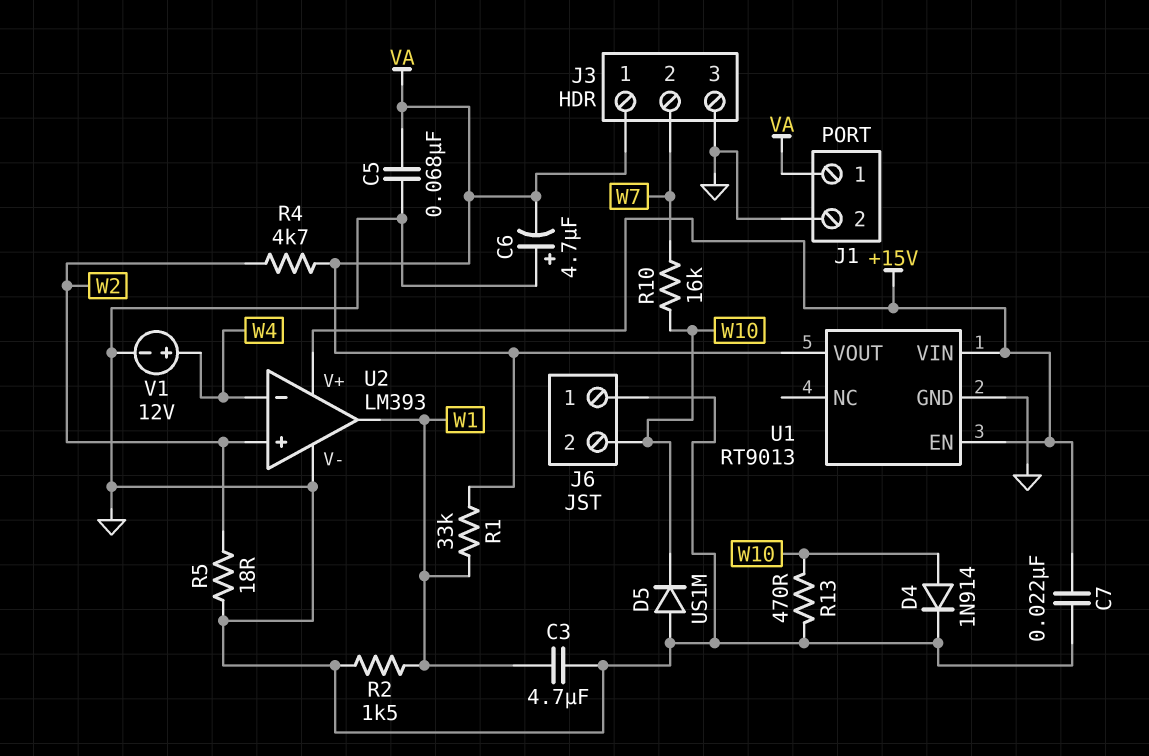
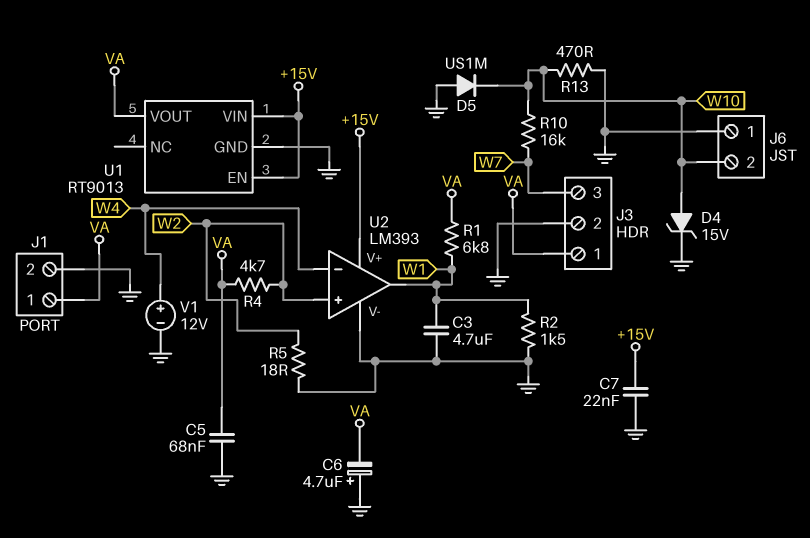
D4: diode 1N914 (A W10, K GND) -> zener 15V (A W10, K GND)
J3 pin 2: W7 -> GND
J3 pin 3: GND -> W7
R1: 33k (VA, W1) -> 6.8k (VA, W1)

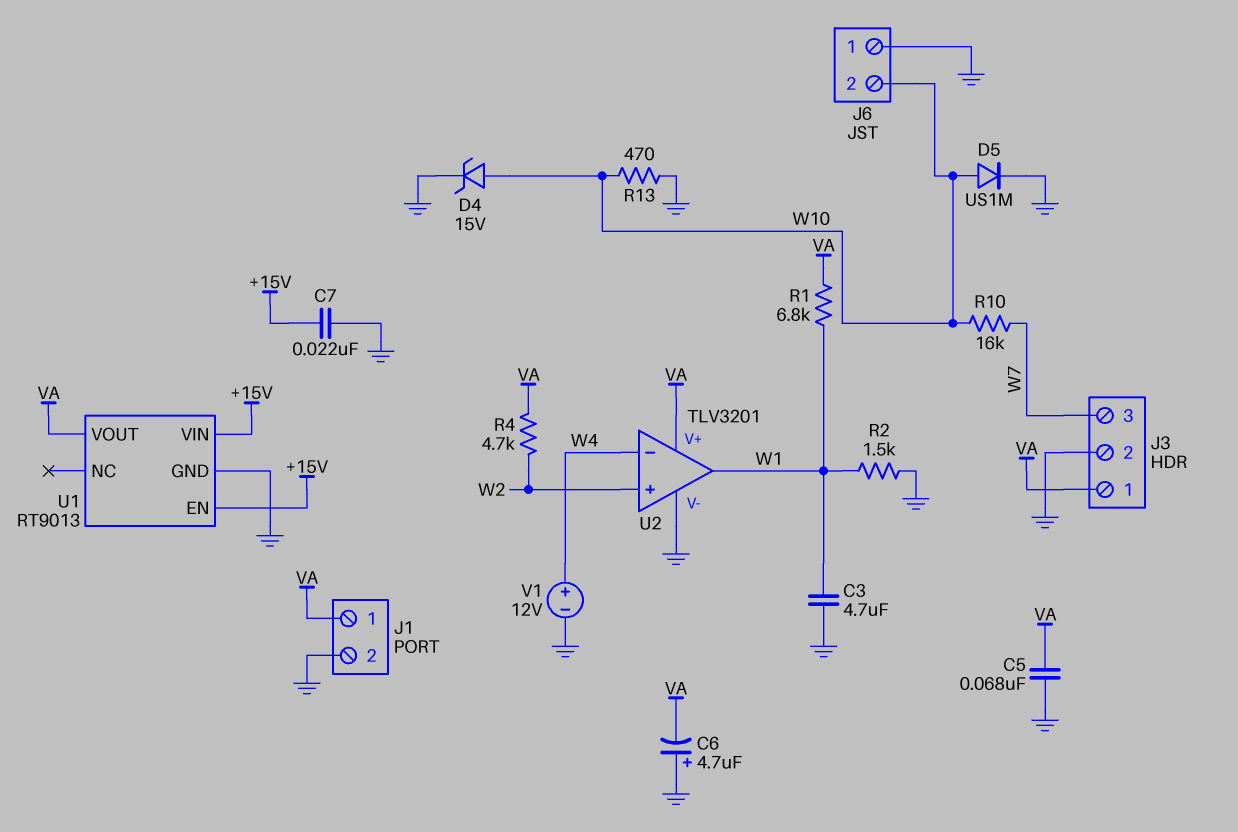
D5: diode US1M (A GND, K W10) -> diode US1M (A W10, K GND)
R5: 18 (GND, W2) -> none
U2: LM393 -> TLV3201
U2 pin V+: +15V -> VA

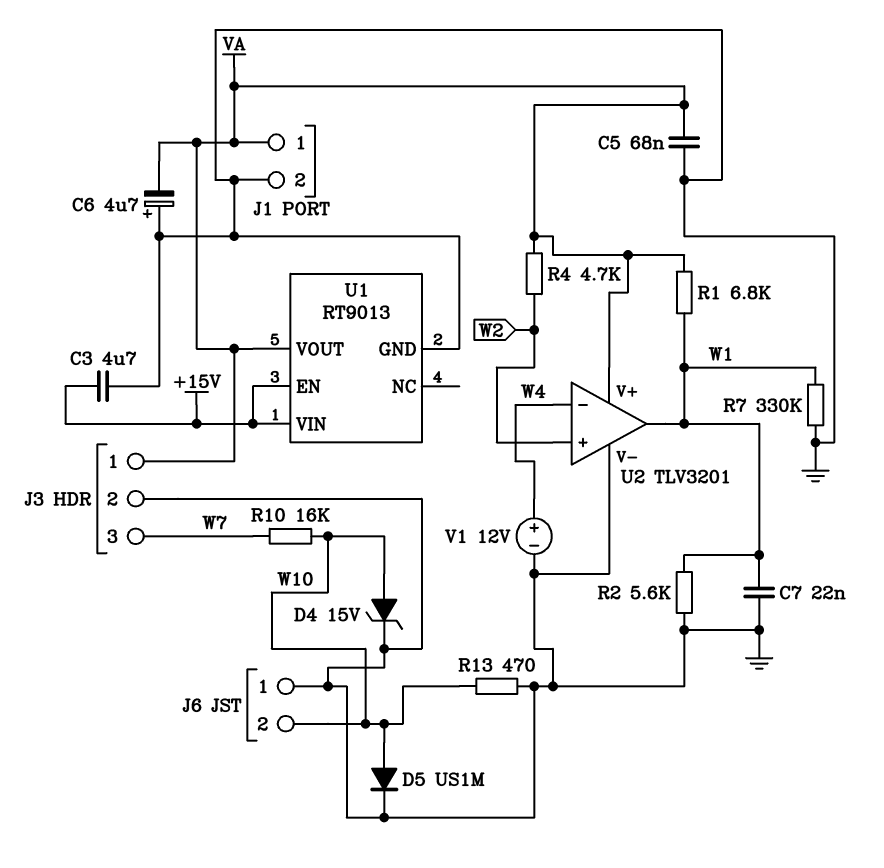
C3: 4.7uF (GND, W1) -> 4.7uF (+15V, GND)
C7: 22nF (+15V, GND) -> 22nF (GND, W1)
R2: 1.5k (GND, W1) -> 5.6k (GND, W1)
R7: none -> 330k (GND, W1)

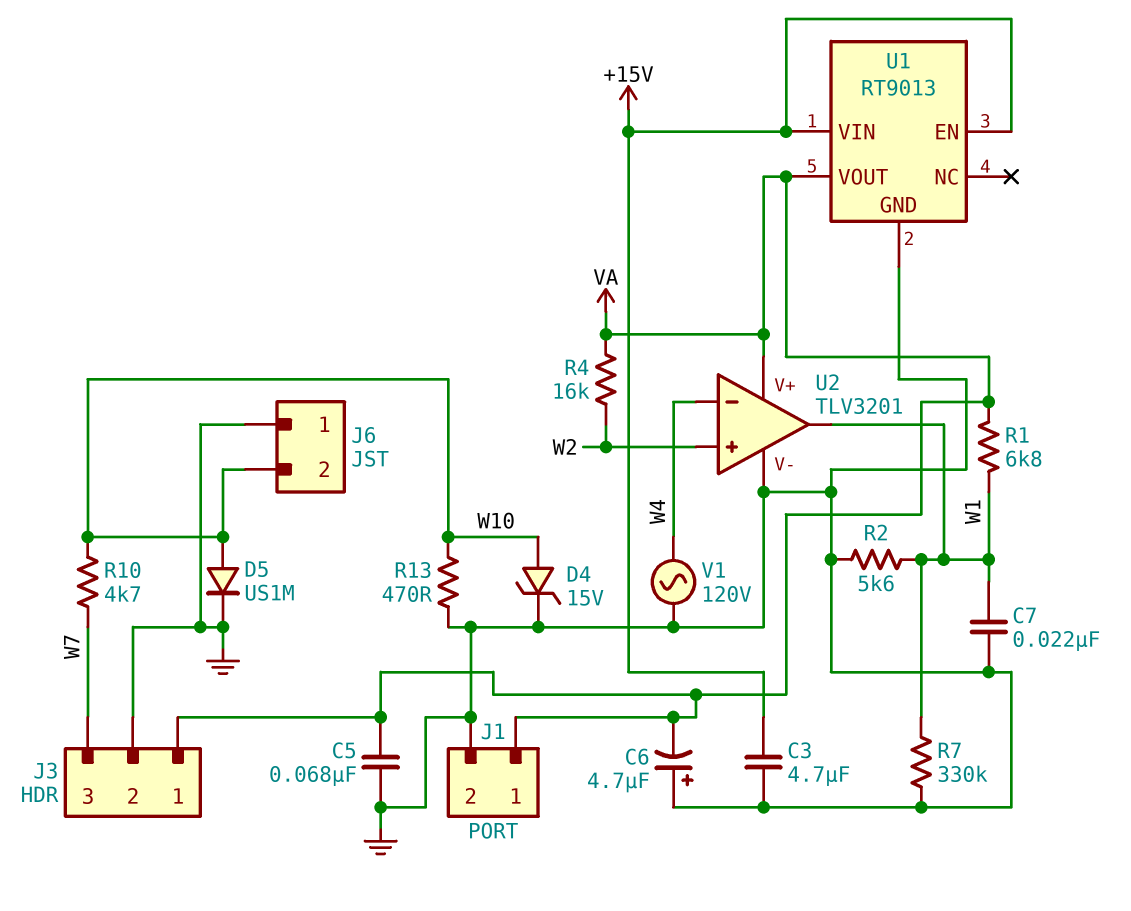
R4: 4.7k (VA, W2) -> 16k (VA, W2)
R10: 16k (W7, W10) -> 4.7k (W7, W10)
V1: 12V (plus W4, minus GND) -> AC 120V (GND, W4)

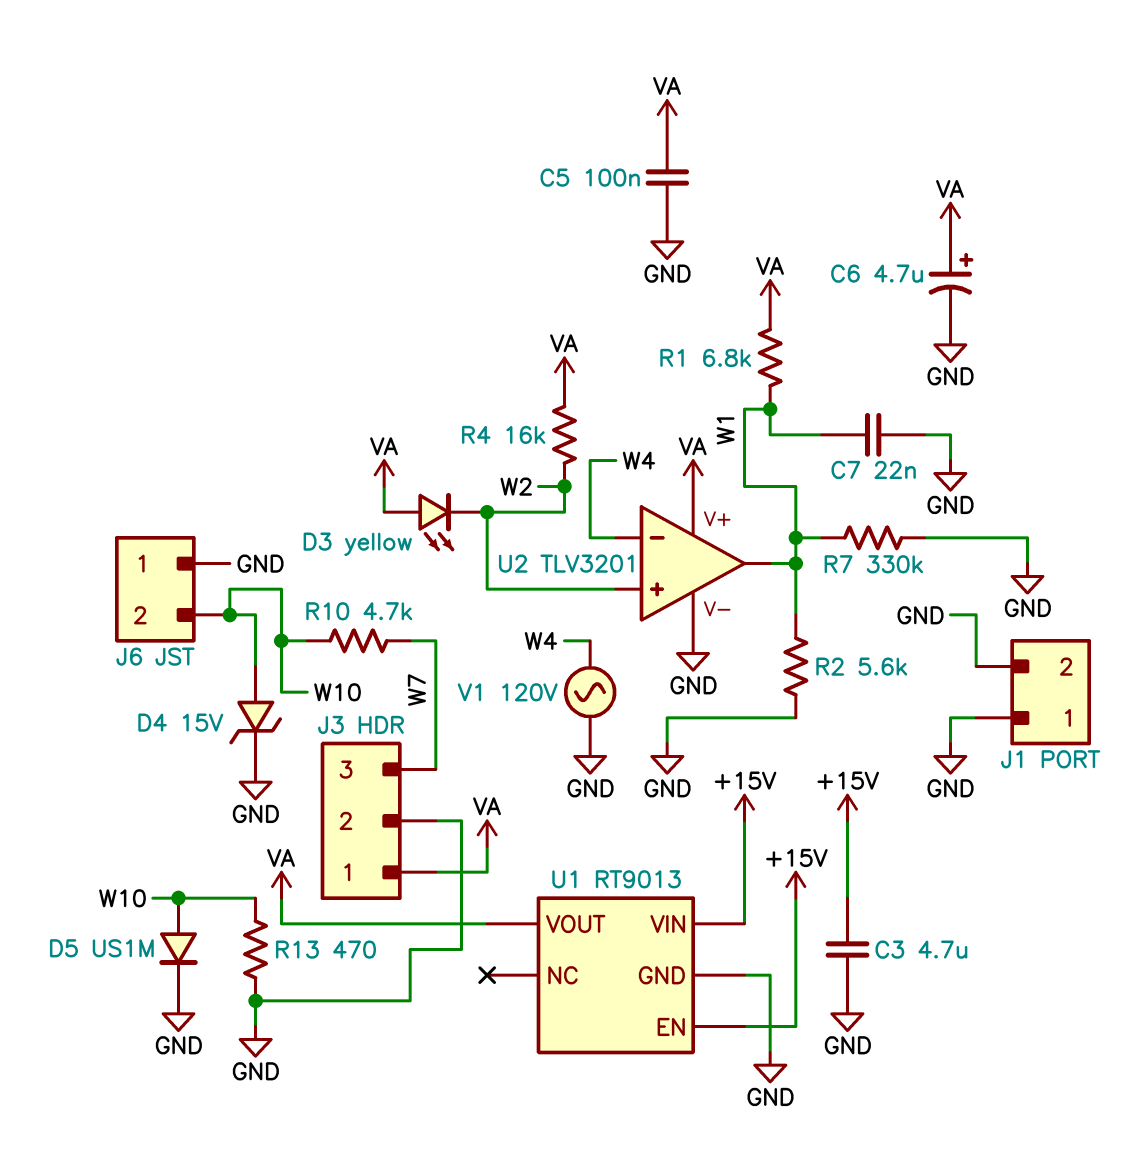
C5: 68nF (GND, VA) -> 100nF (GND, VA)
C6: 4.7uF (plus GND, minus VA) -> 4.7uF (plus VA, minus GND)
D3: none -> LED yellow (A VA, K W2)
J1 pin 1: VA -> GND

